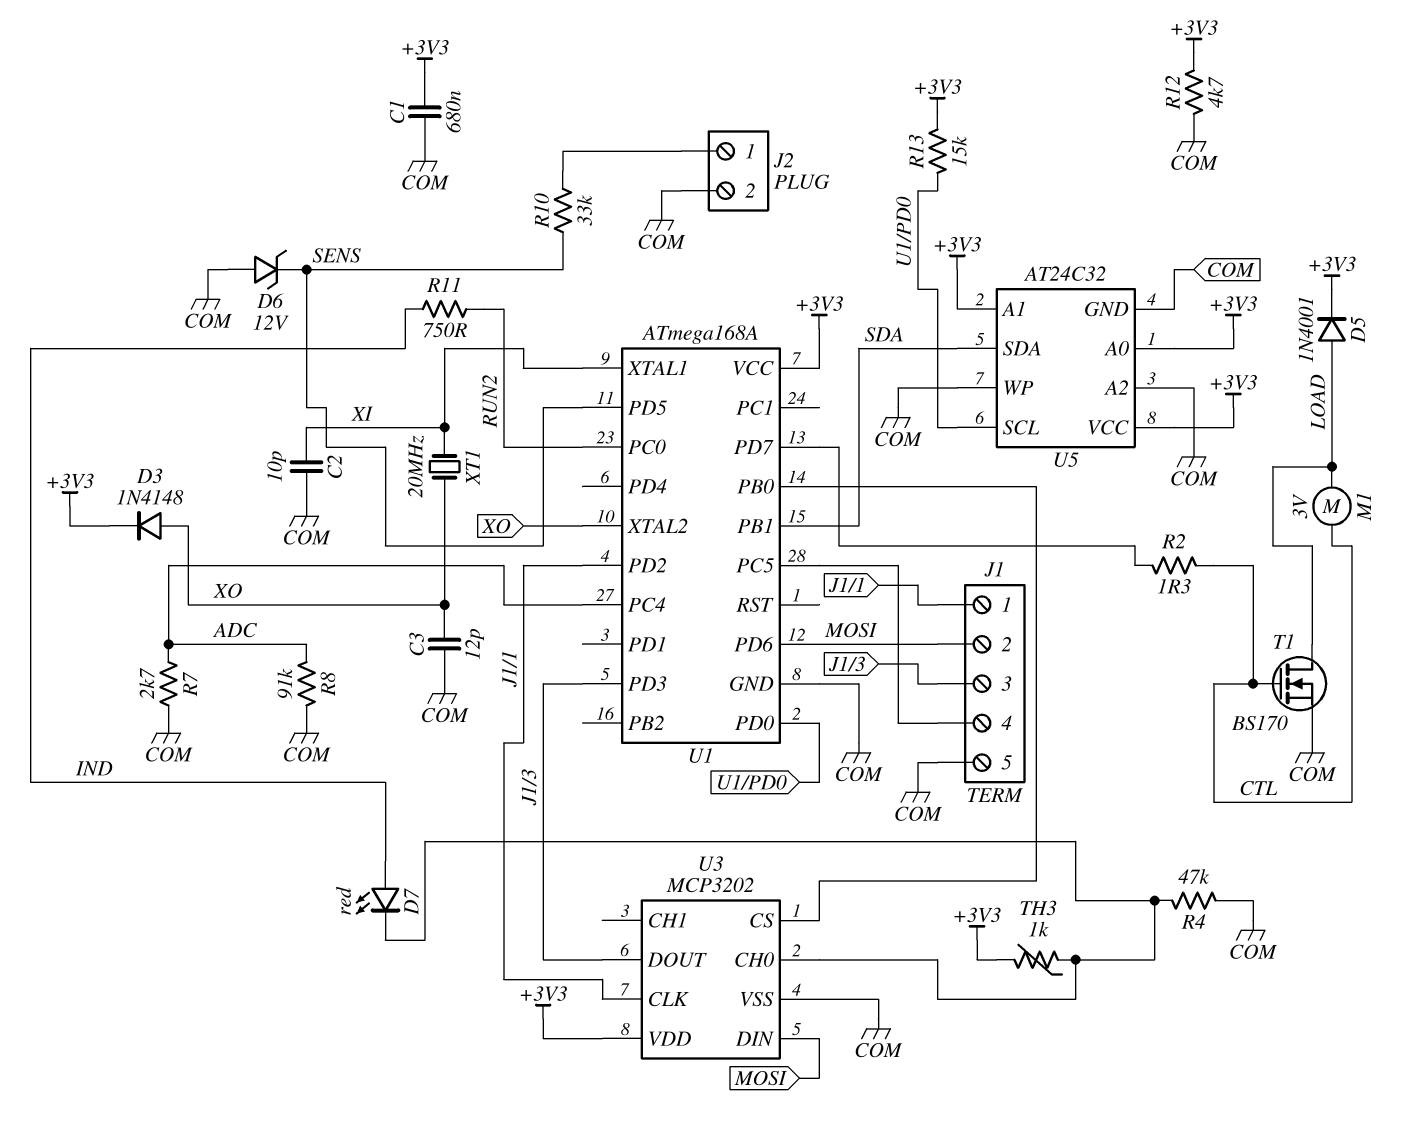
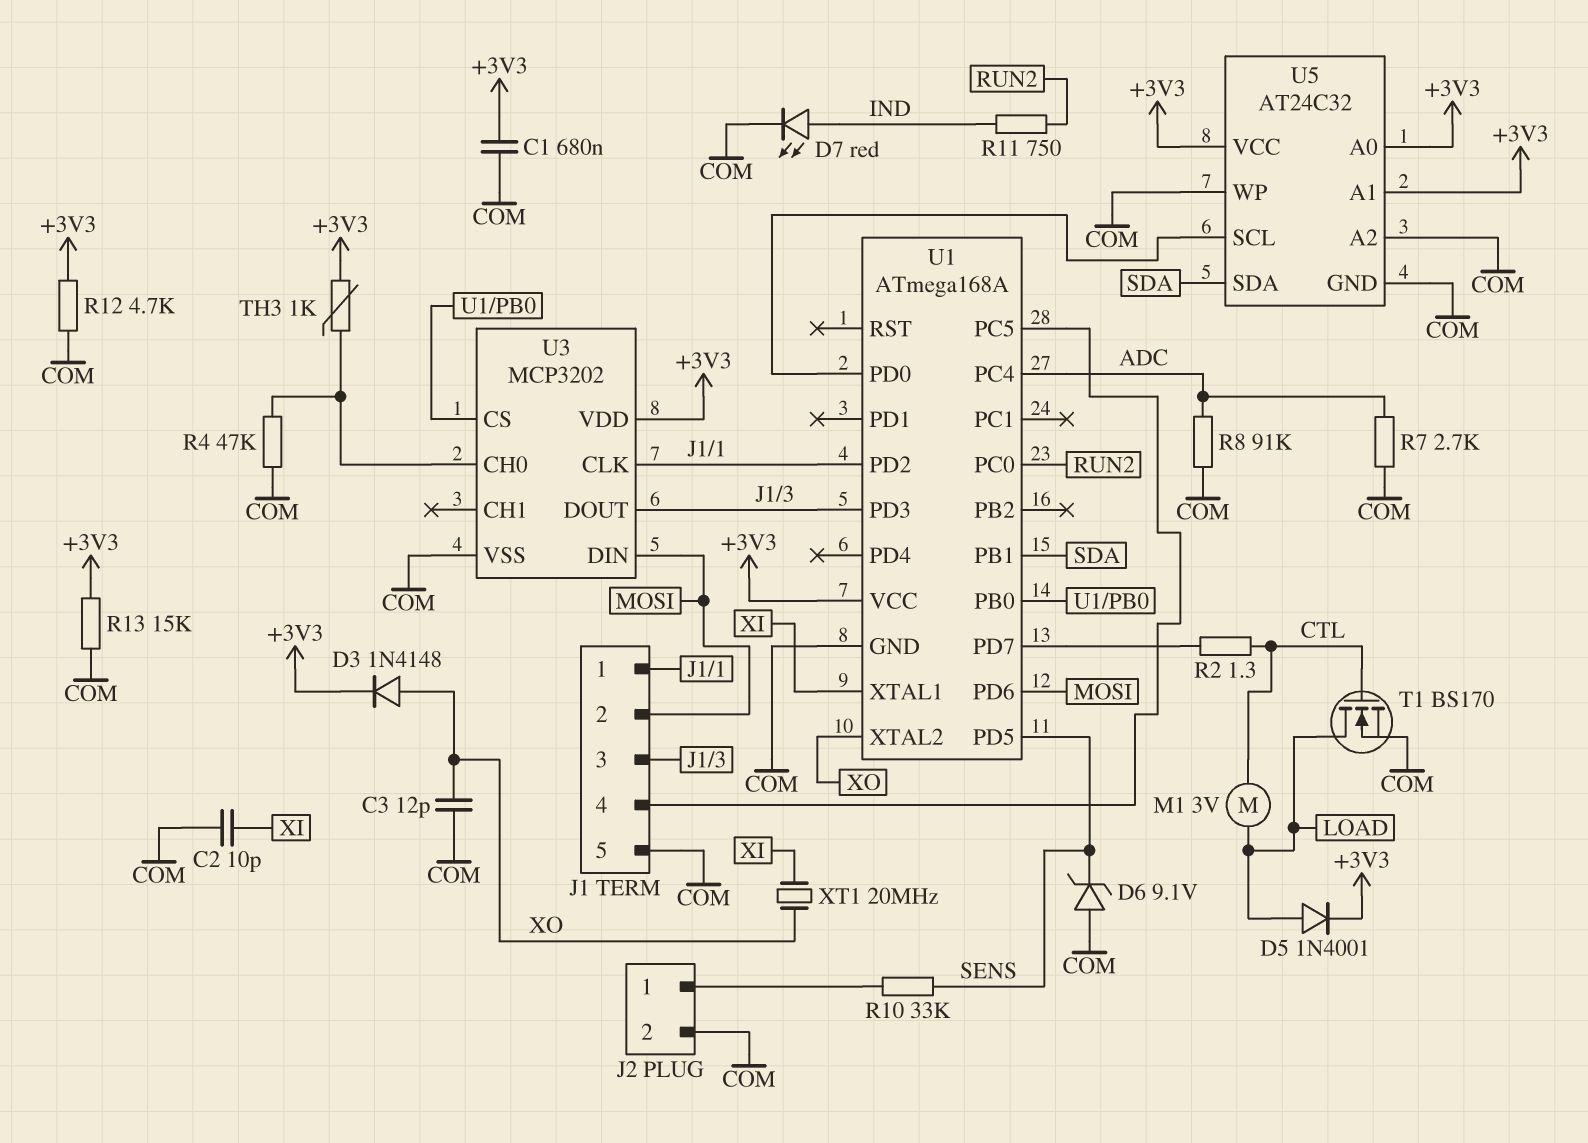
D6: zener 12V (A COM, K SENS) -> zener 9.1V (A COM, K SENS)
D7: LED red (A IND, K U3/CH0) -> LED red (A IND, K COM)
R13: 15k (+3V3, U1/PD0) -> 15k (+3V3, COM)

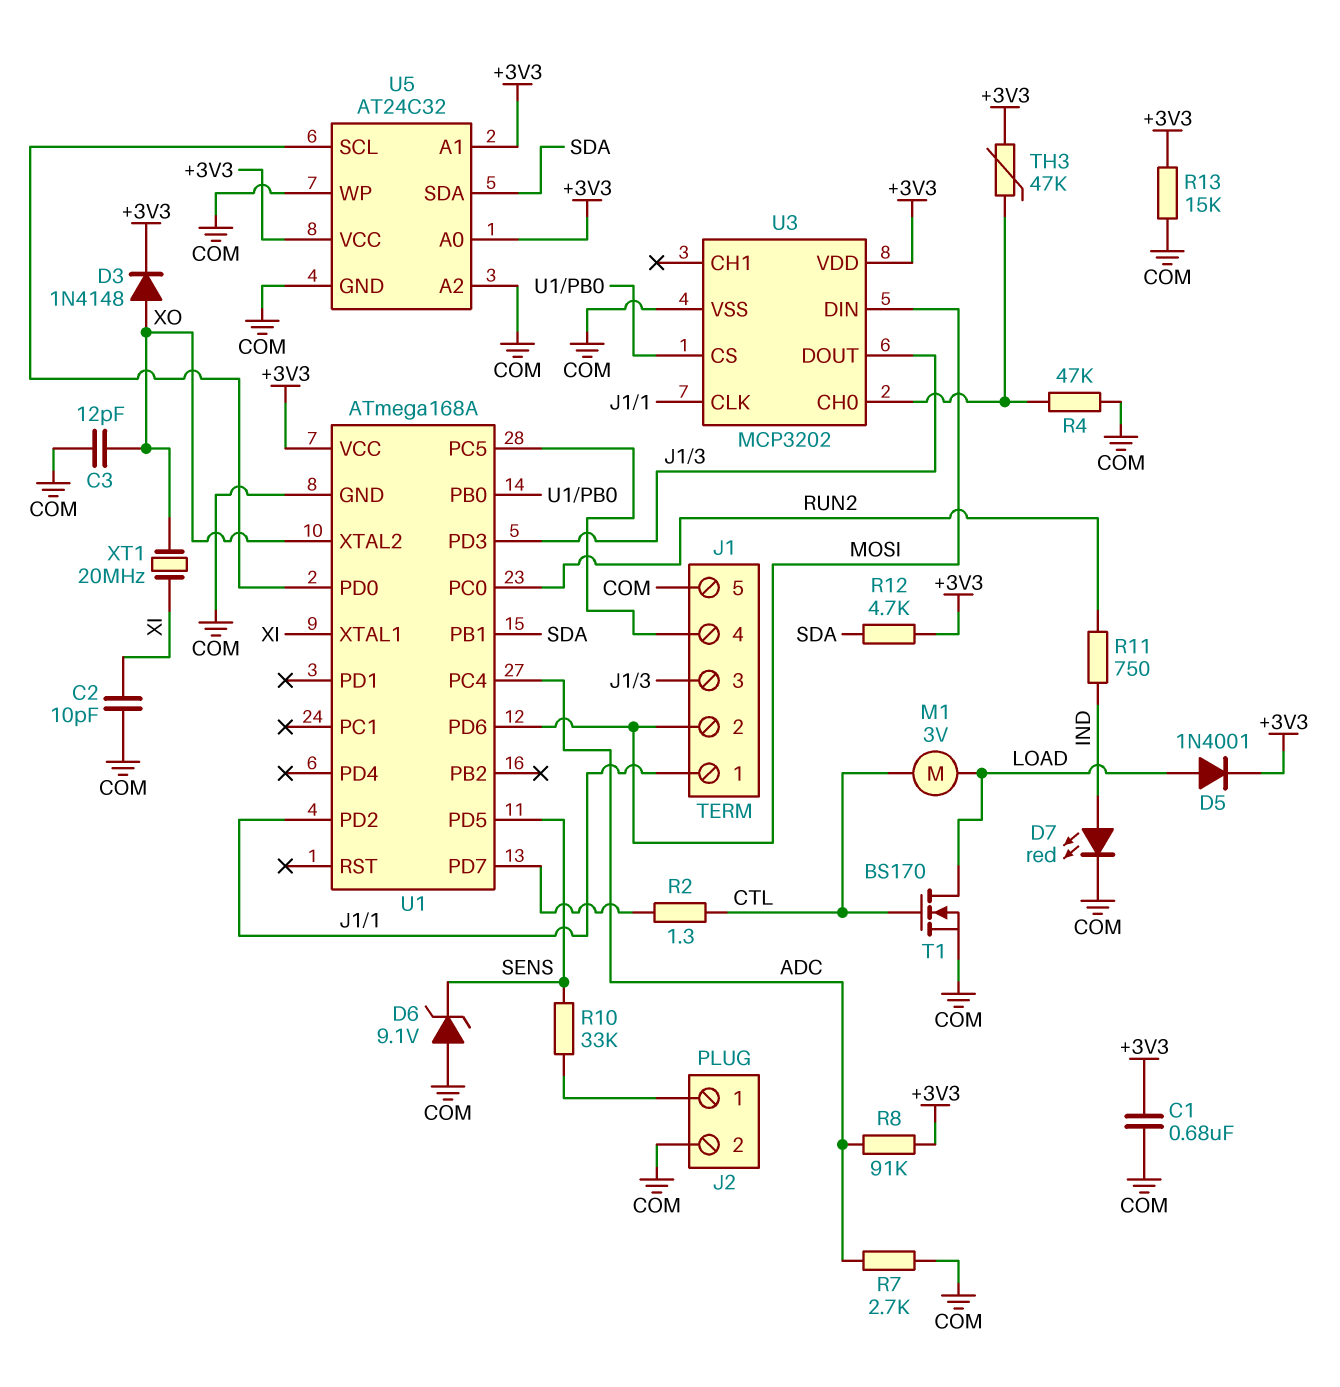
R8: 91k (ADC, COM) -> 91k (+3V3, ADC)
R12: 4.7k (+3V3, COM) -> 4.7k (+3V3, SDA)
TH3: 1k (+3V3, U3/CH0) -> 47k (+3V3, U3/CH0)

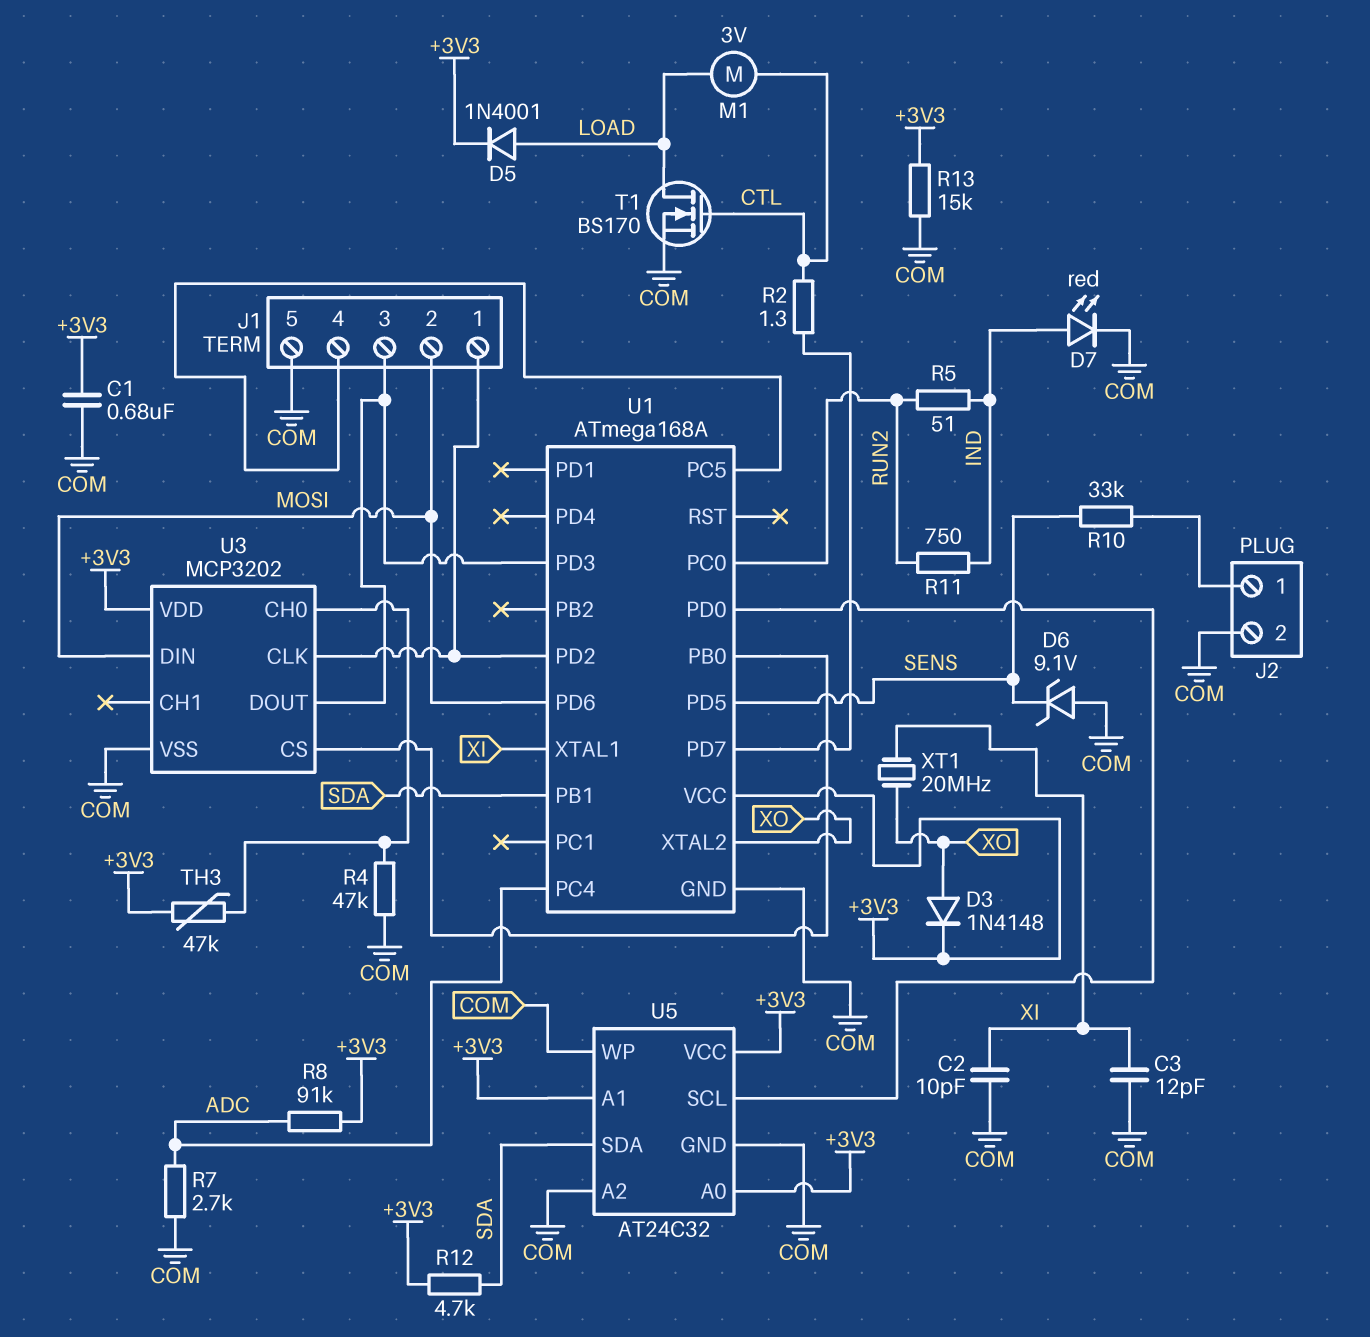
C3: 12pF (COM, XO) -> 12pF (COM, XI)
R5: none -> 51 (IND, RUN2)

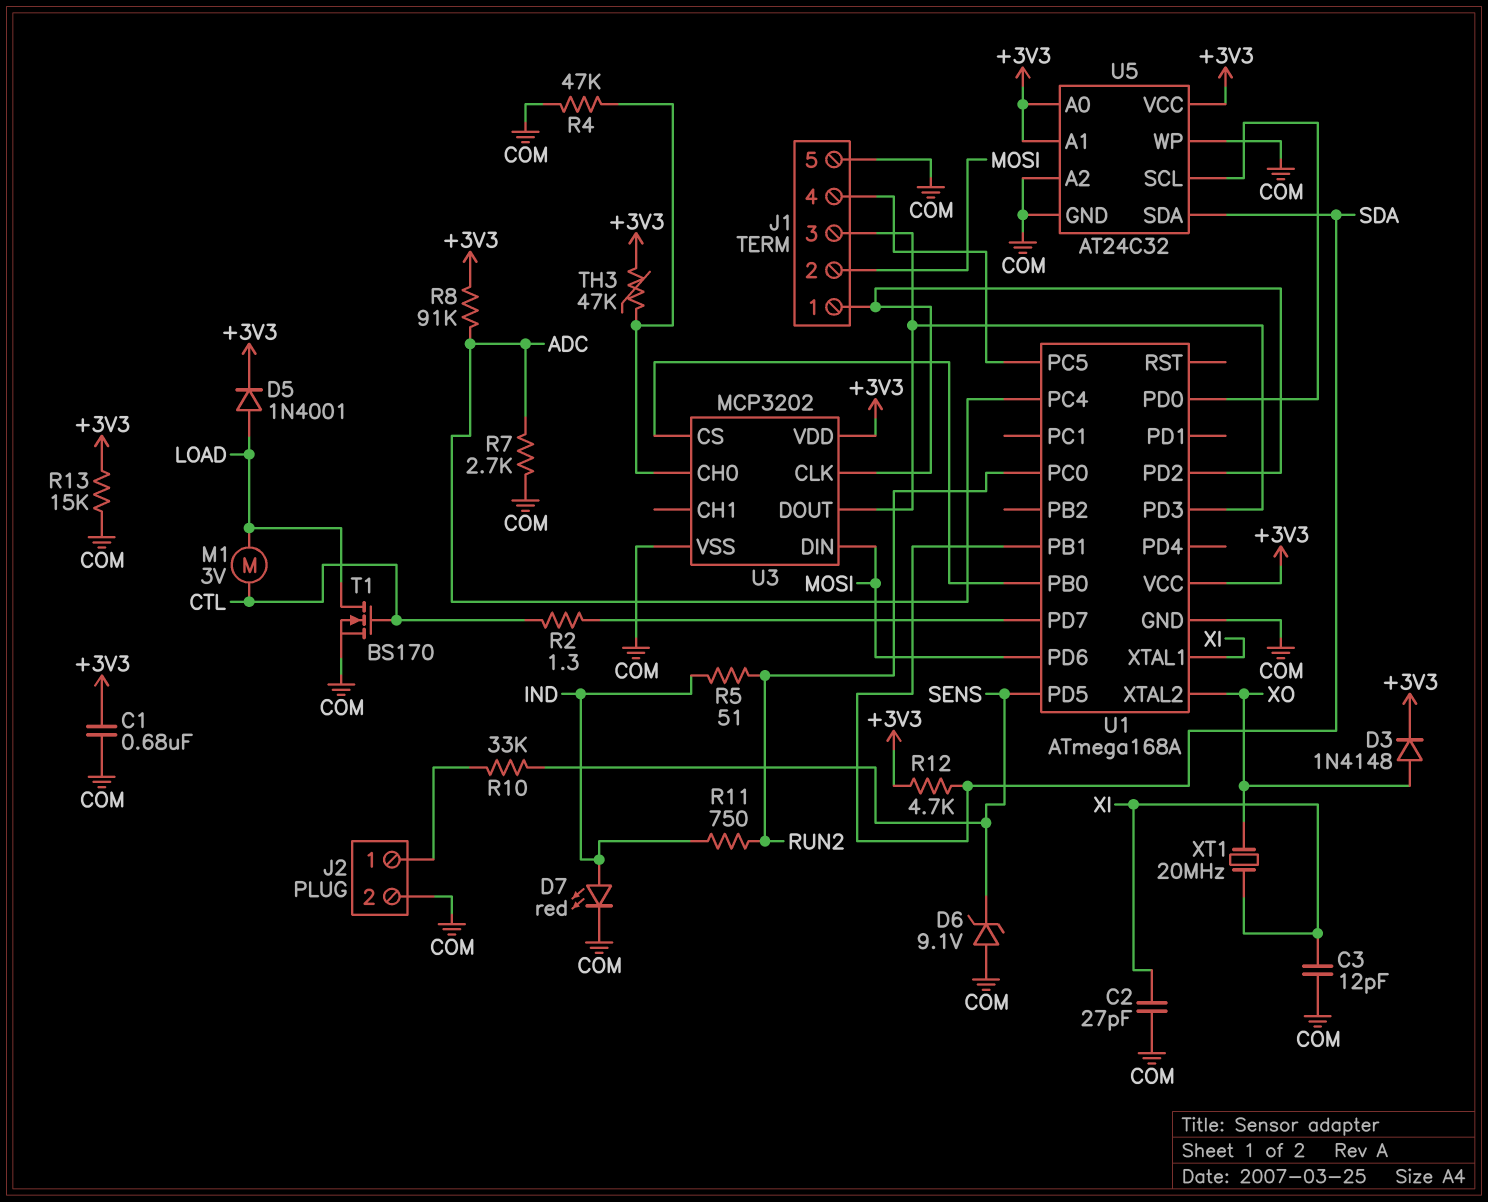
C2: 10pF (COM, XI) -> 27pF (COM, XI)

